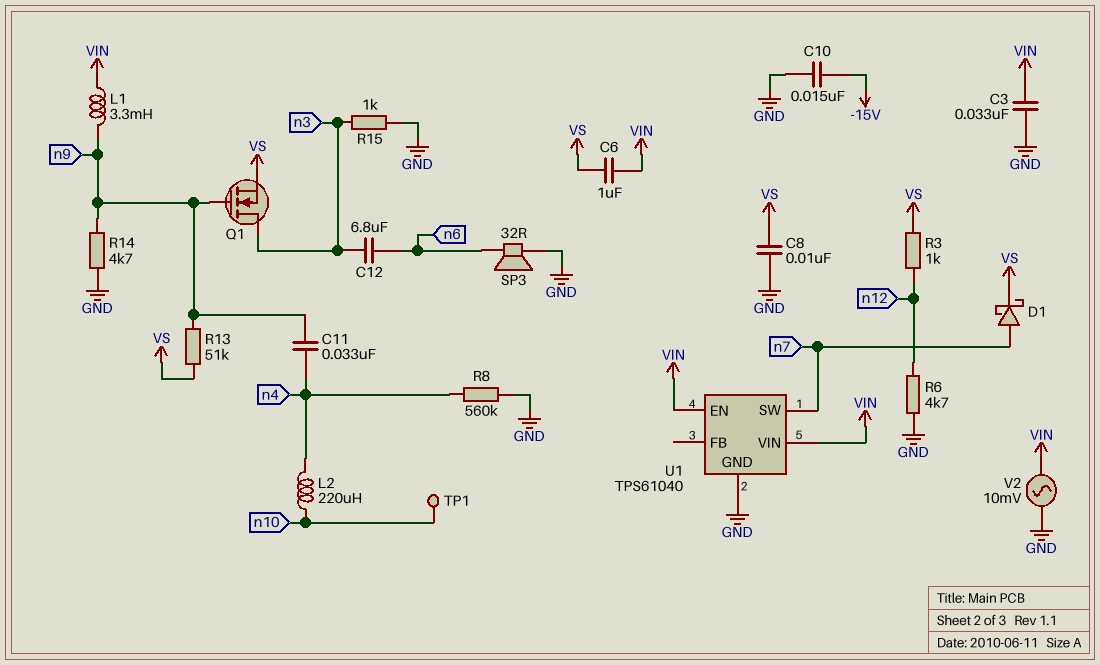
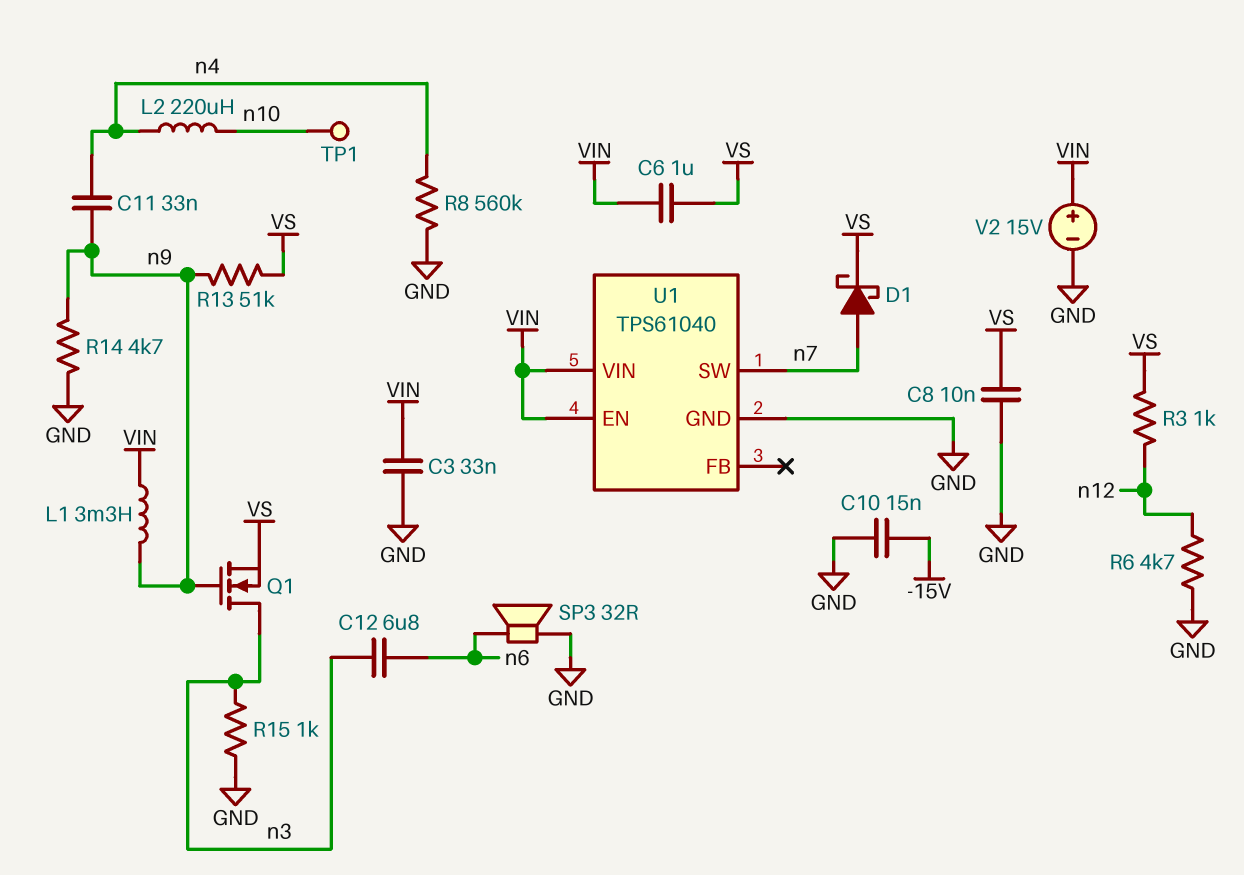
V2: AC 10mV (GND, VIN) -> 15V (plus VIN, minus GND)

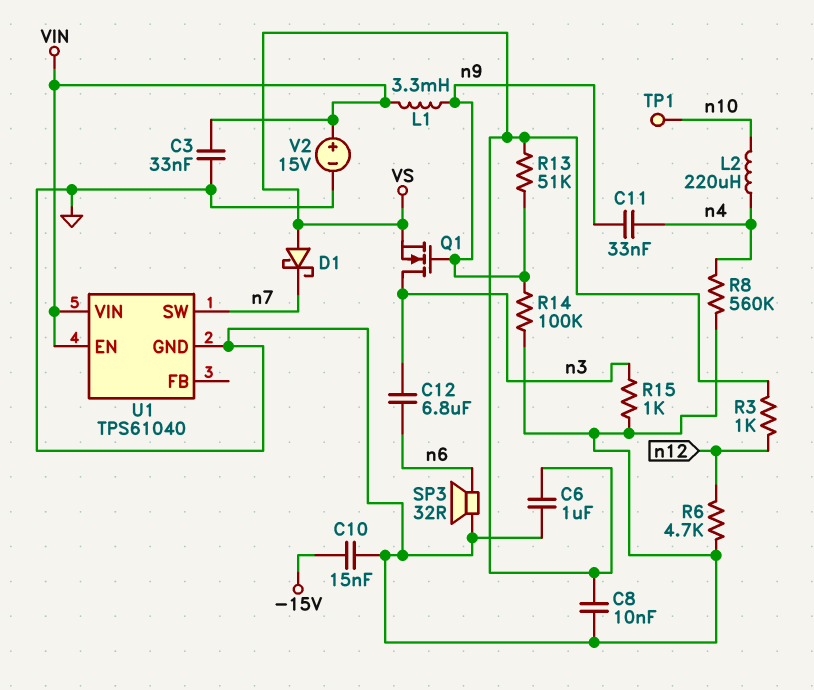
C6: 1uF (VIN, VS) -> 1uF (GND, VS)
D1: schottky (A n7, K VS) -> schottky (A VS, K n7)
R14: 4.7k (GND, n9) -> 100k (GND, n9)

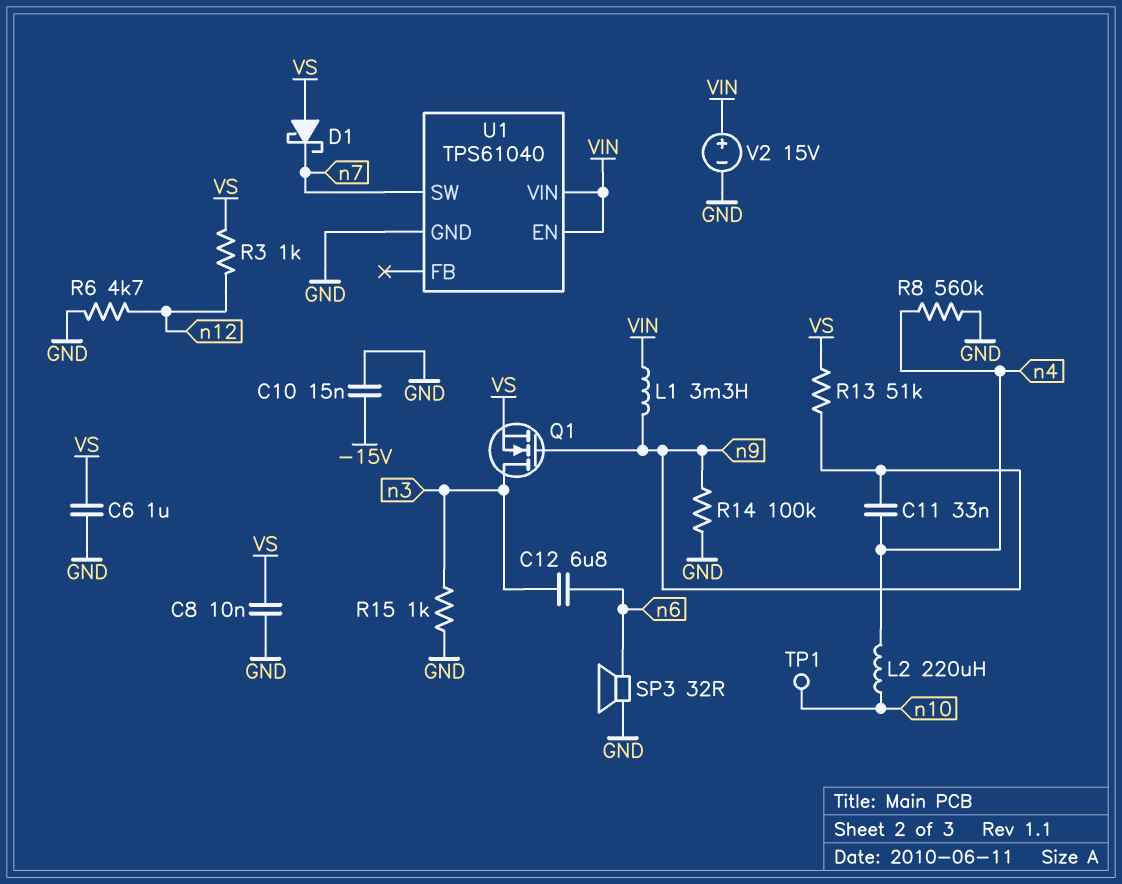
C3: 33nF (GND, VIN) -> none

